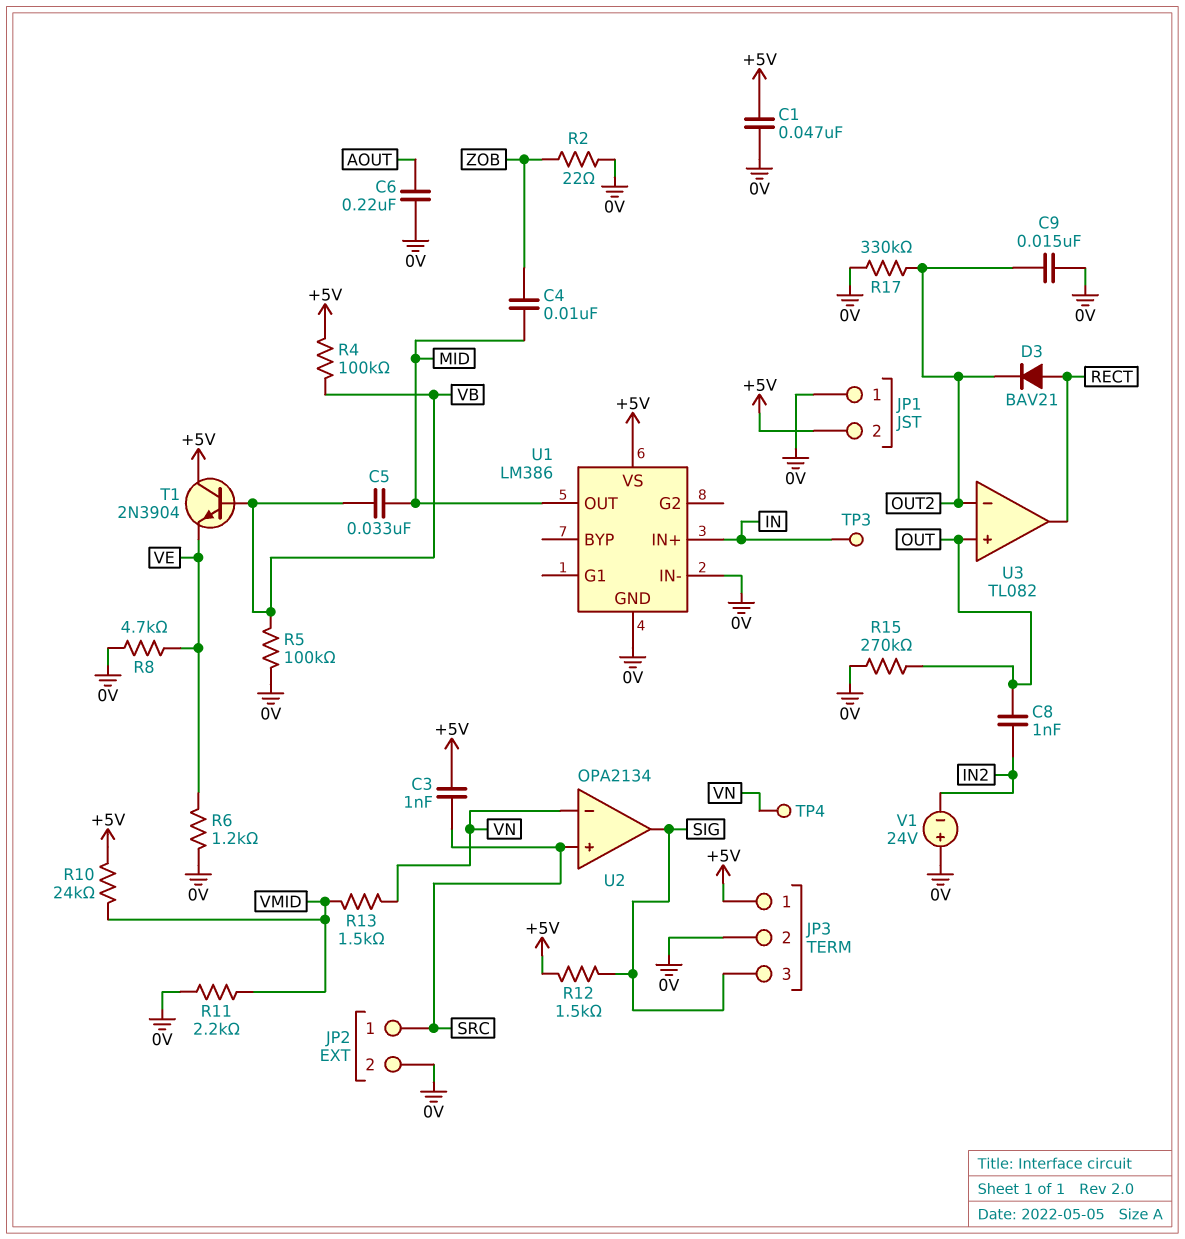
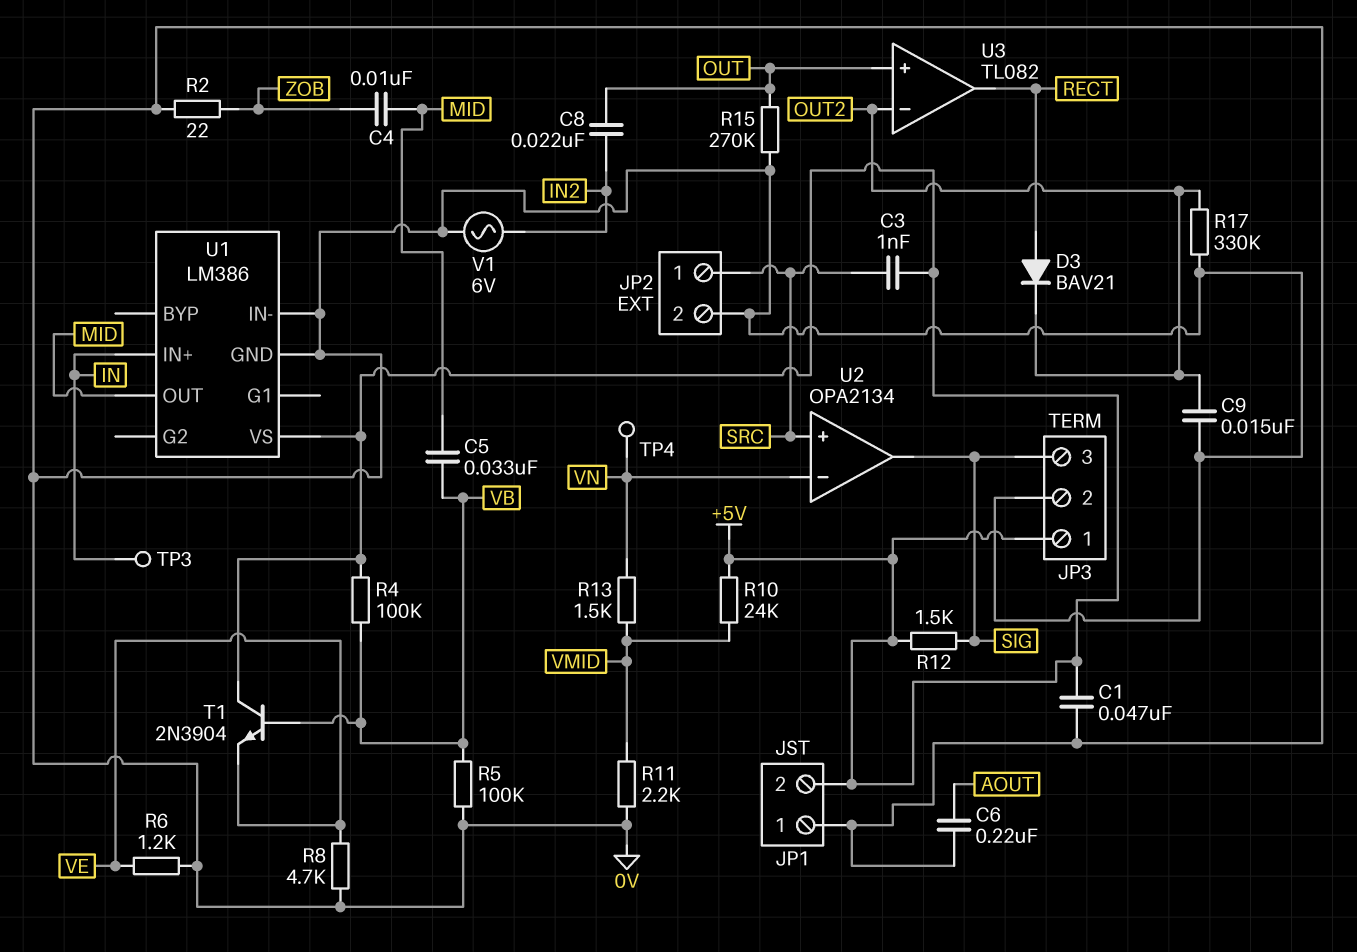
C8: 1nF (IN2, OUT) -> 22nF (IN2, OUT)
V1: 24V (plus 0V, minus IN2) -> AC 6V (0V, IN2)

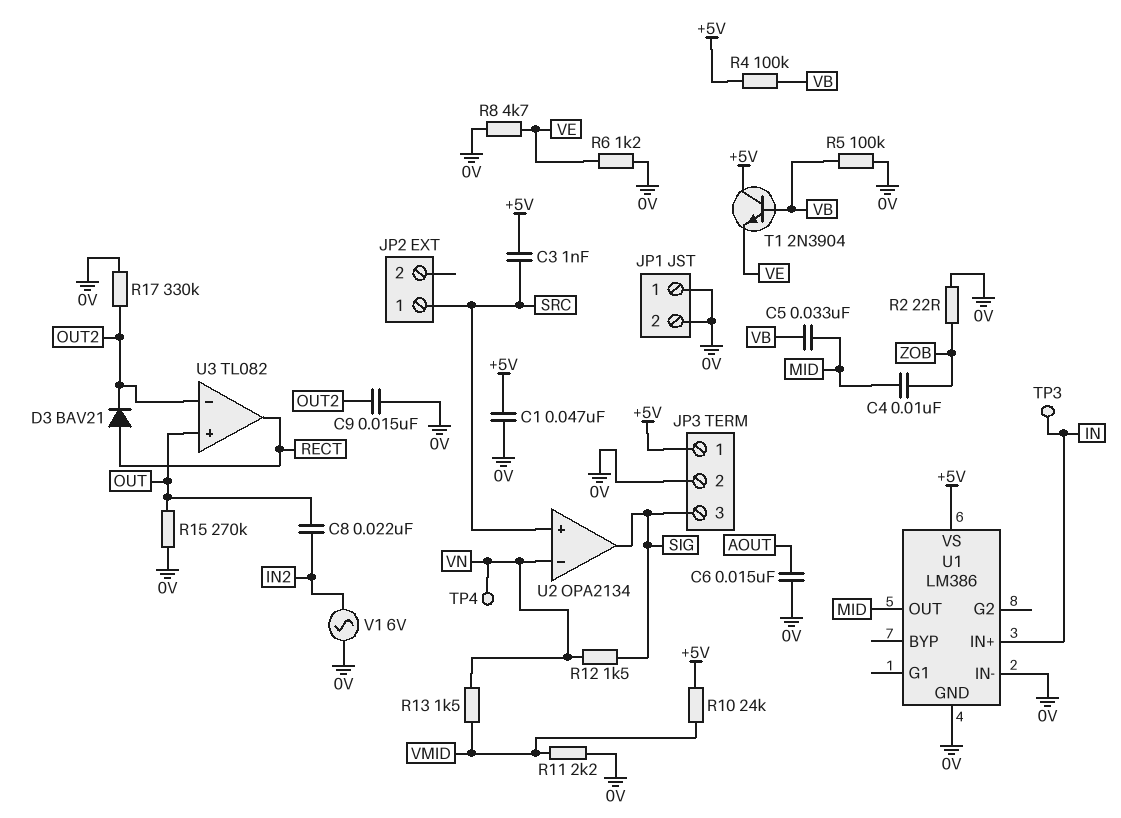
C6: 220nF (0V, AOUT) -> 15nF (0V, AOUT)
JP1 pin 2: +5V -> 0V
JP2 pin 2: 0V -> none
R12: 1.5k (+5V, SIG) -> 1.5k (SIG, VN)

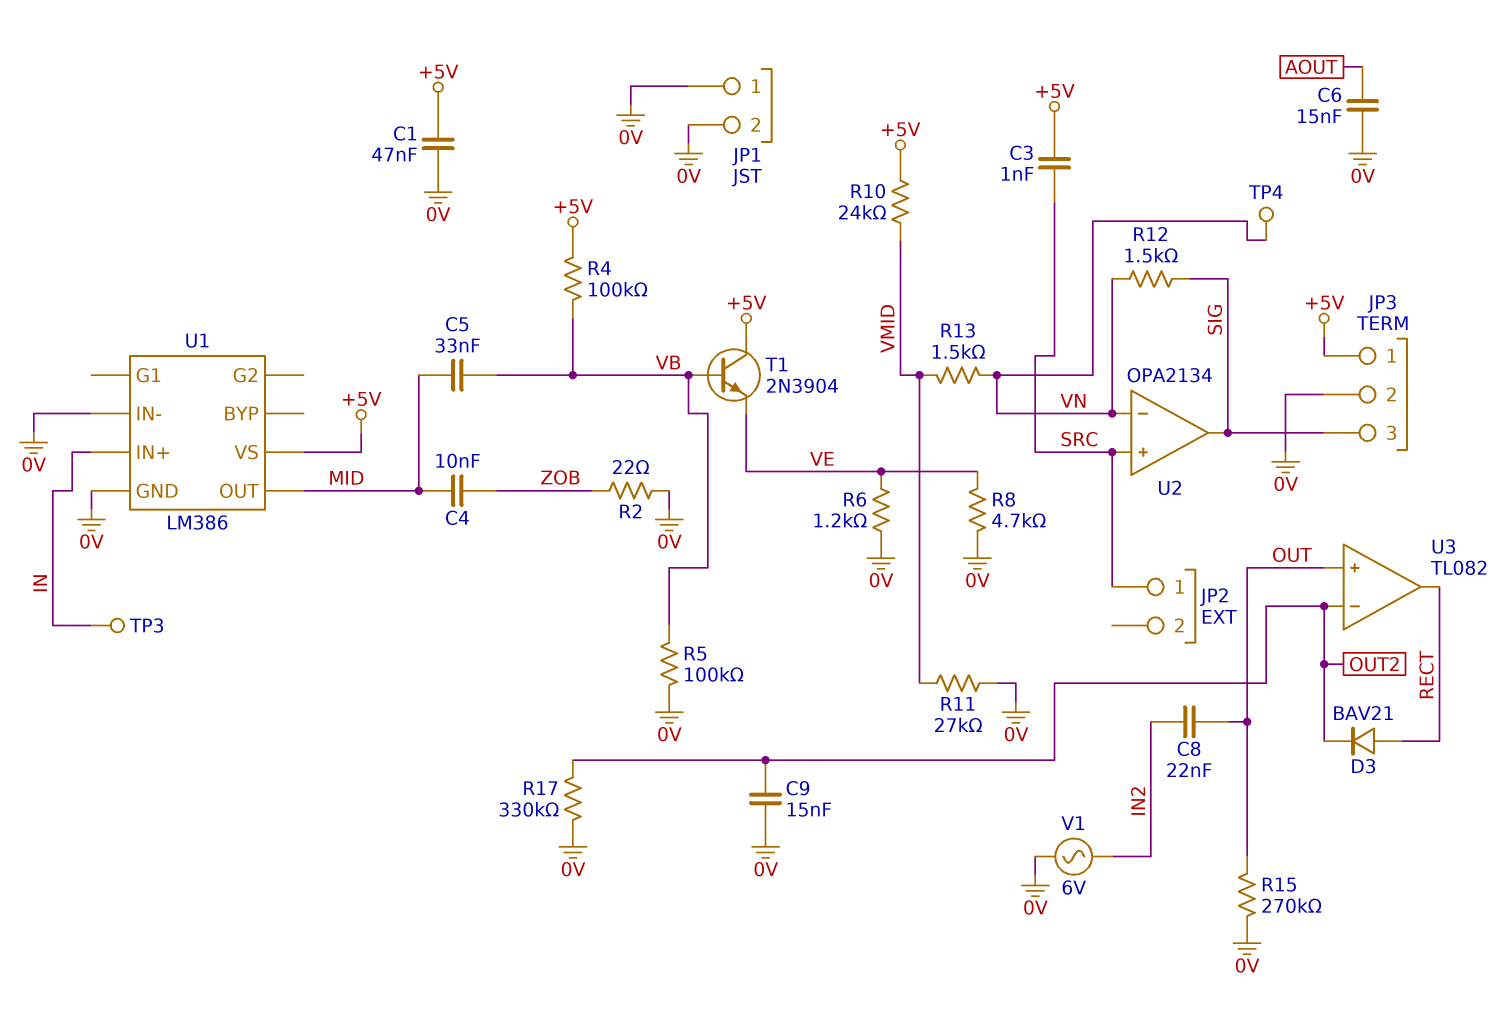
R11: 2.2k (0V, VMID) -> 27k (0V, VMID)

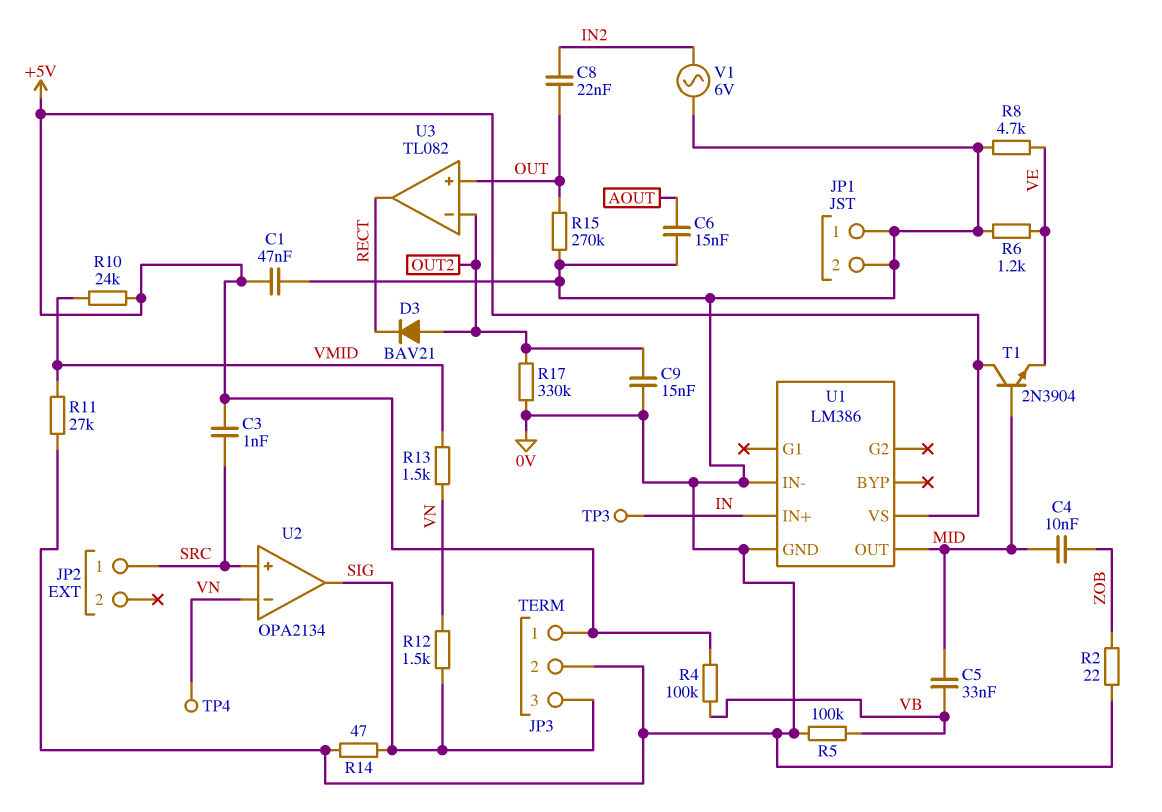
D3: diode BAV21 (A RECT, K OUT2) -> diode BAV21 (A OUT2, K RECT)
R14: none -> 47 (0V, SIG)
T1: NPN 2N3904 (B VB, C +5V, E VE) -> NPN 2N3904 (B MID, C +5V, E VE)

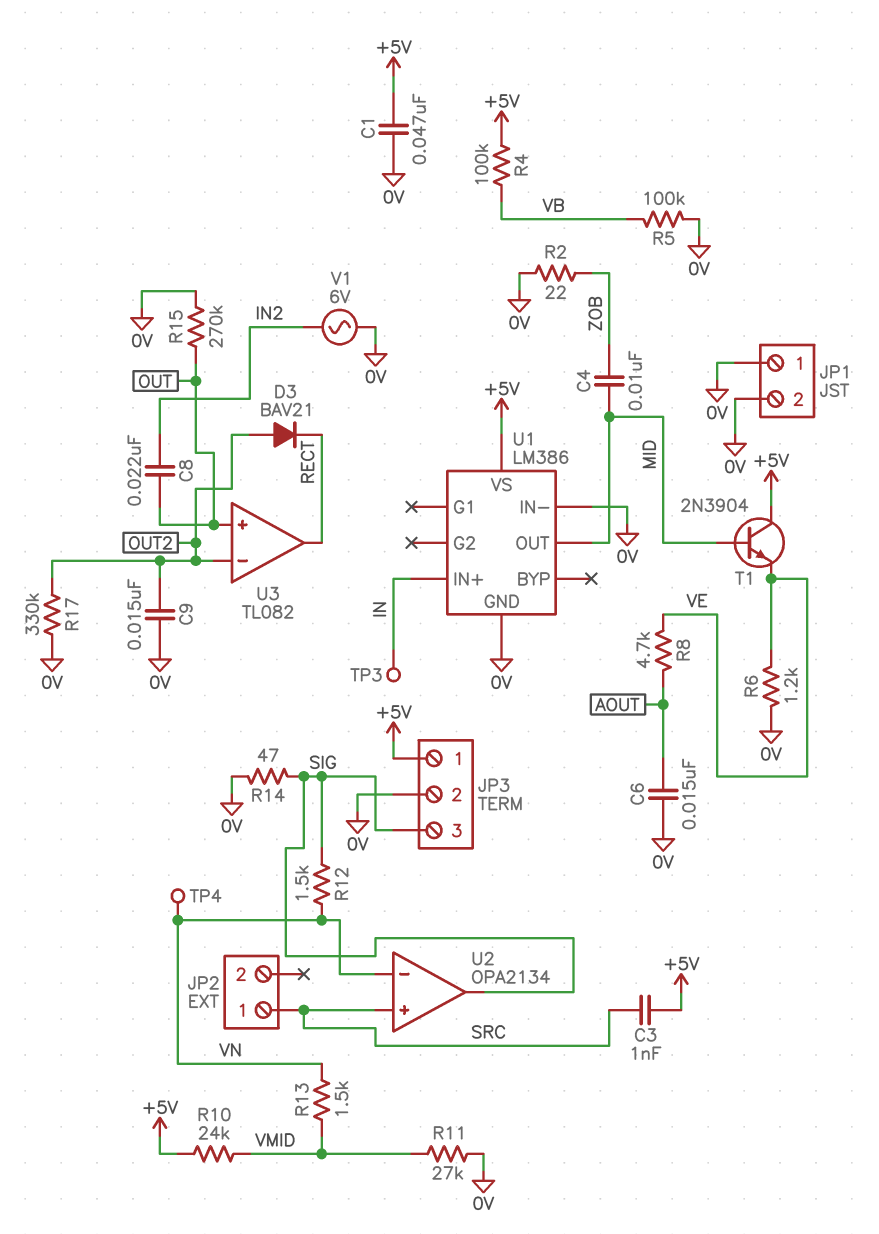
C5: 33nF (MID, VB) -> none
R8: 4.7k (0V, VE) -> 4.7k (AOUT, VE)

